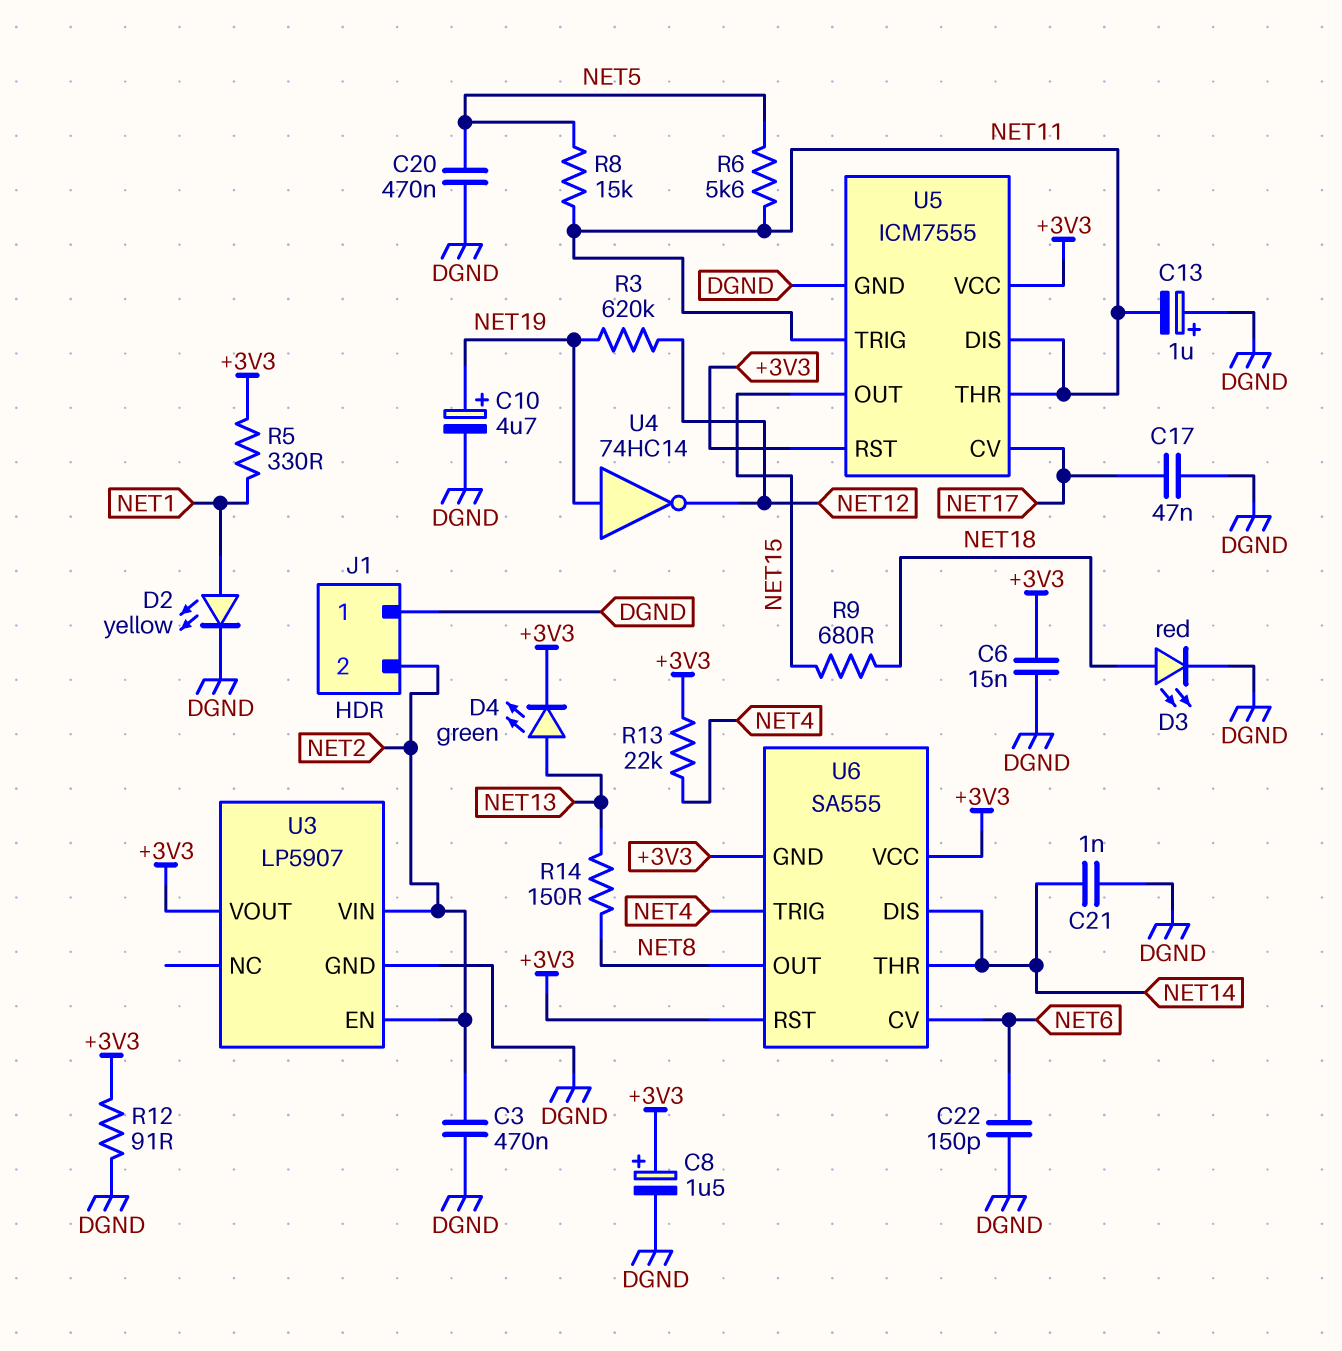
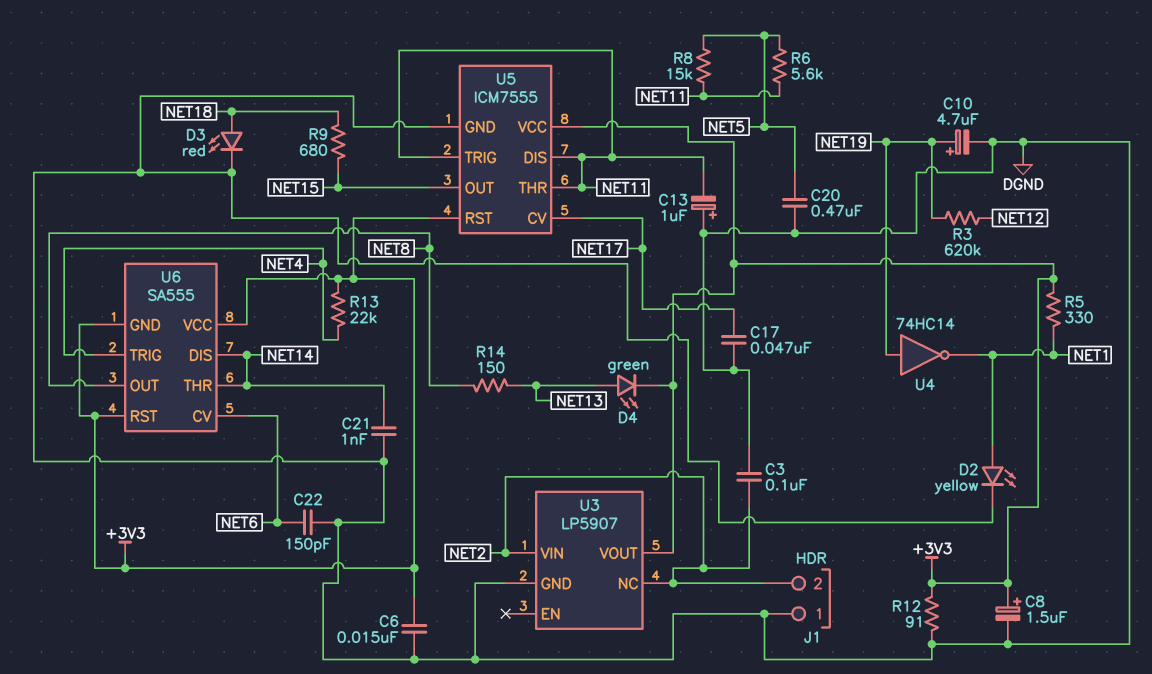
C3: 470nF (DGND, NET2) -> 100nF (DGND, NET2)
U3 pin EN: NET2 -> none
U3 pin NC: none -> NET2
U4: NOT 74HC14 (in NET19, out NET12) -> NOT 74HC14 (in NET19, out NET1)

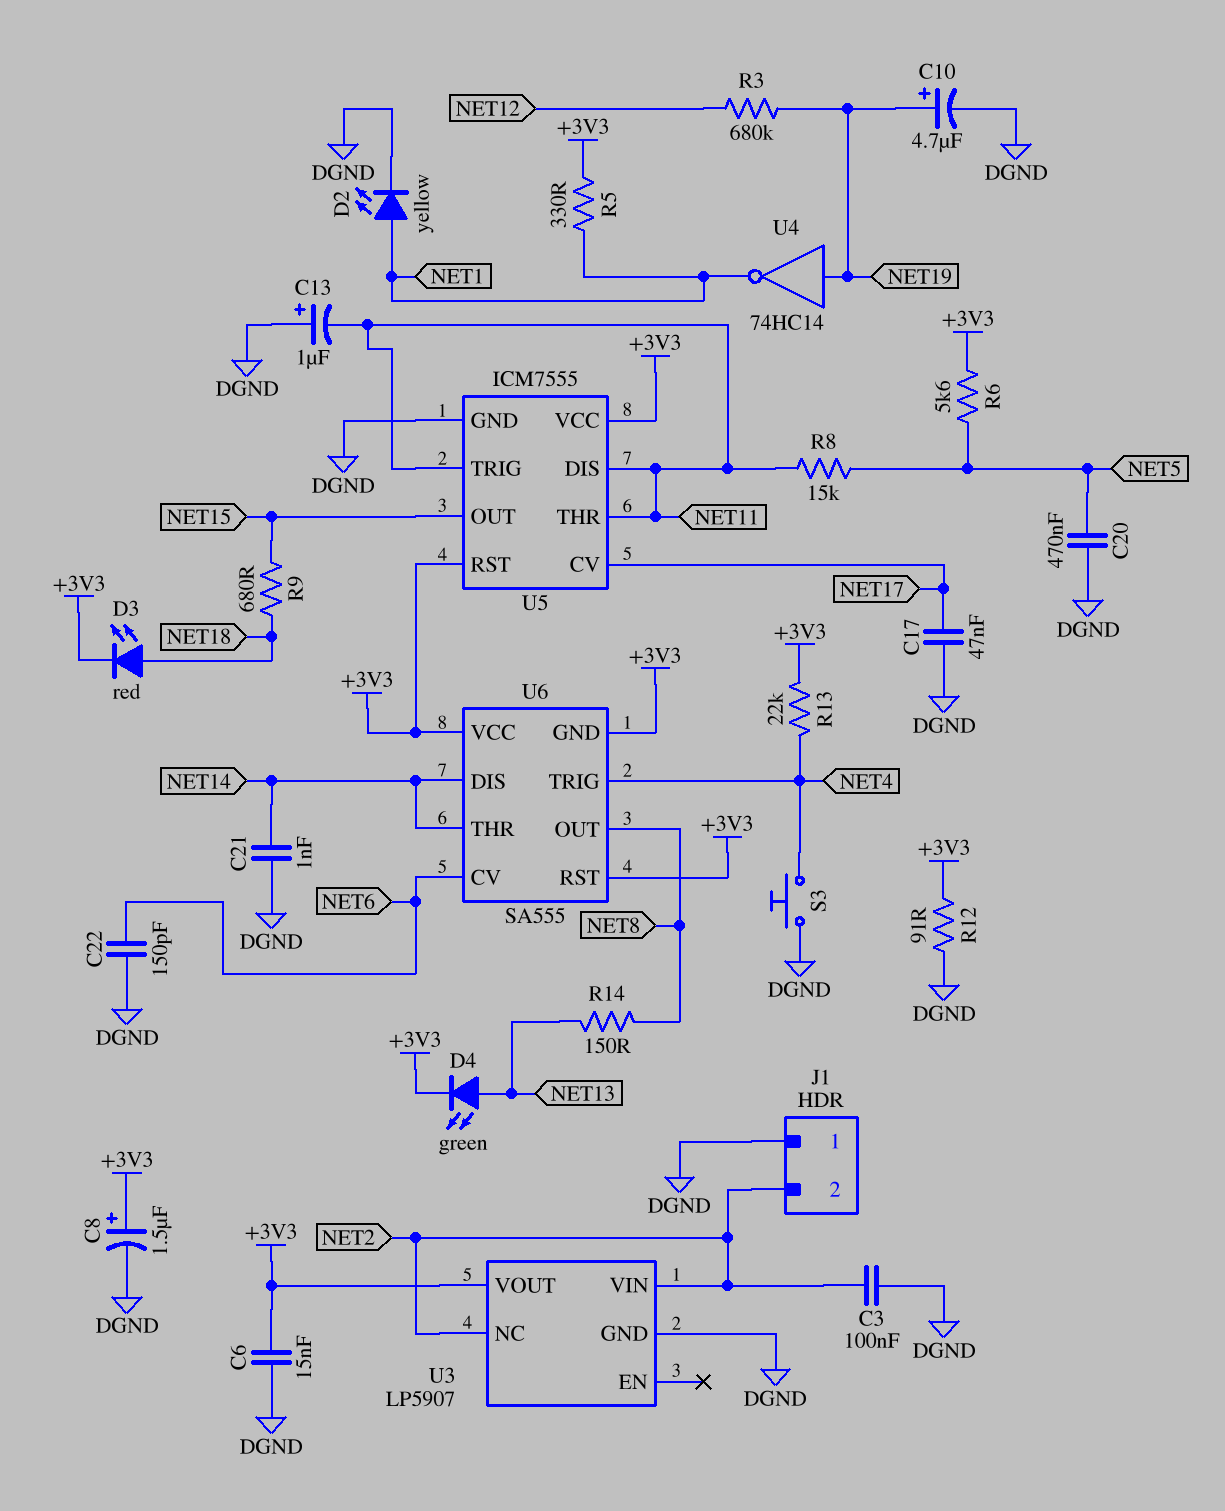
D3: LED red (A NET18, K DGND) -> LED red (A NET18, K +3V3)
R3: 620k (NET12, NET19) -> 680k (NET12, NET19)
R6: 5.6k (NET5, NET11) -> 5.6k (+3V3, NET5)
S3: none -> button (DGND, NET4)

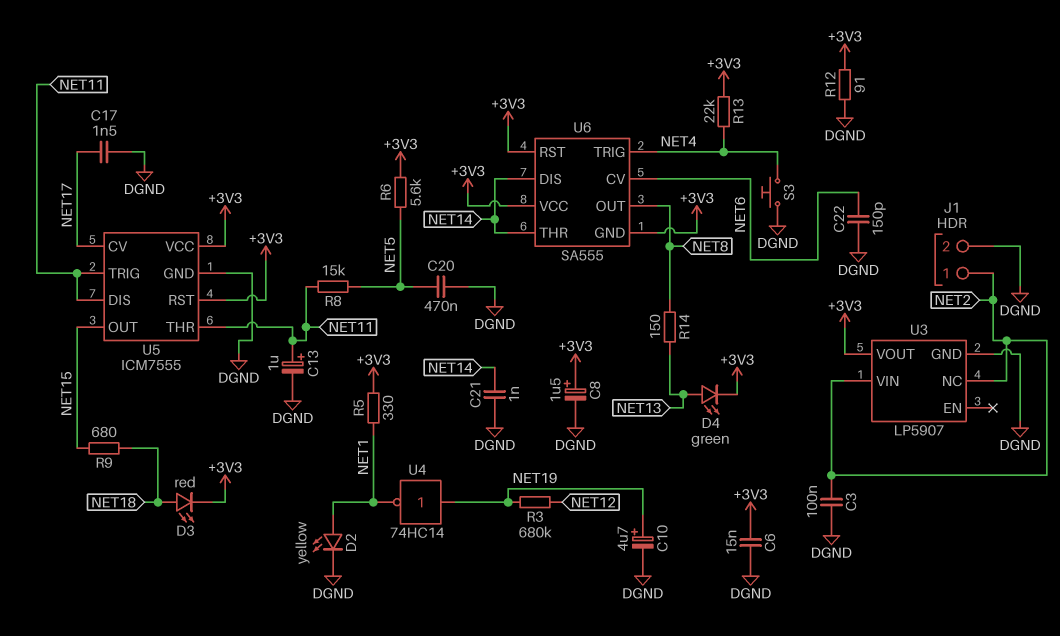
C13: 1uF (plus DGND, minus NET11) -> 1uF (plus NET11, minus DGND)
C17: 47nF (DGND, NET17) -> 1.5nF (DGND, NET17)
J1 pin 1: DGND -> NET2
J1 pin 2: NET2 -> DGND

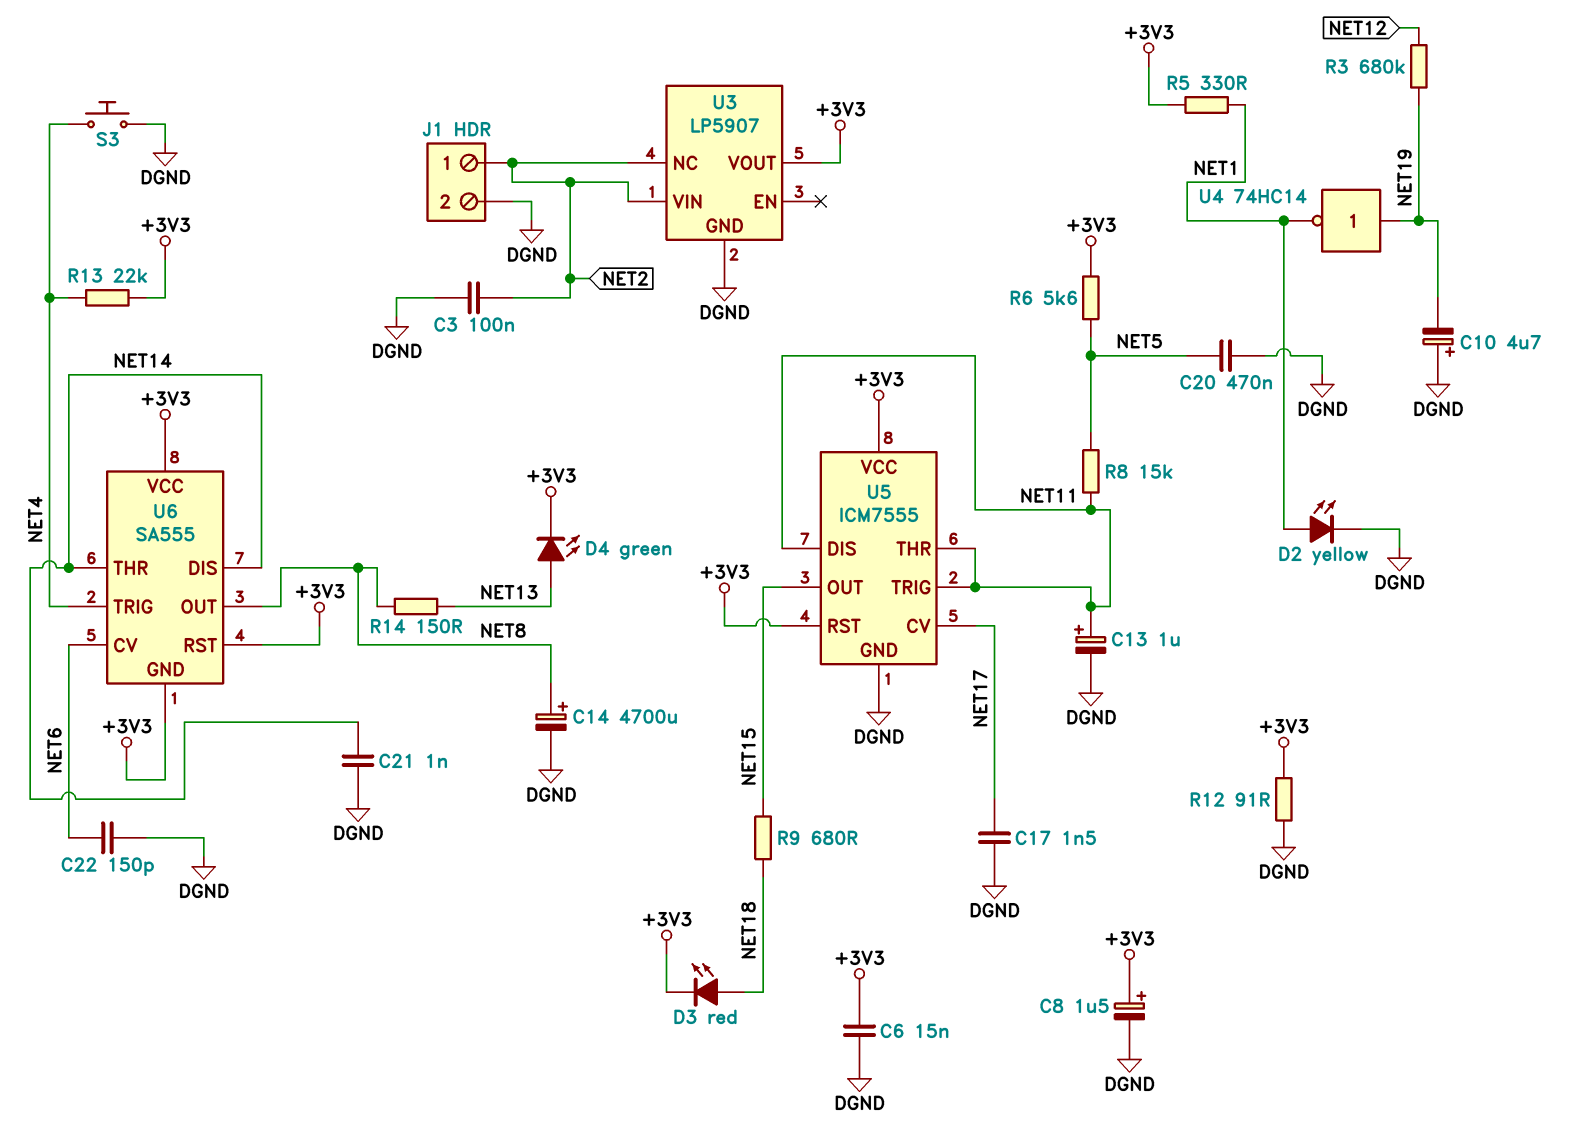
C10: 4.7uF (plus NET19, minus DGND) -> 4.7uF (plus DGND, minus NET19)
C14: none -> 4700uF (plus NET8, minus DGND)

